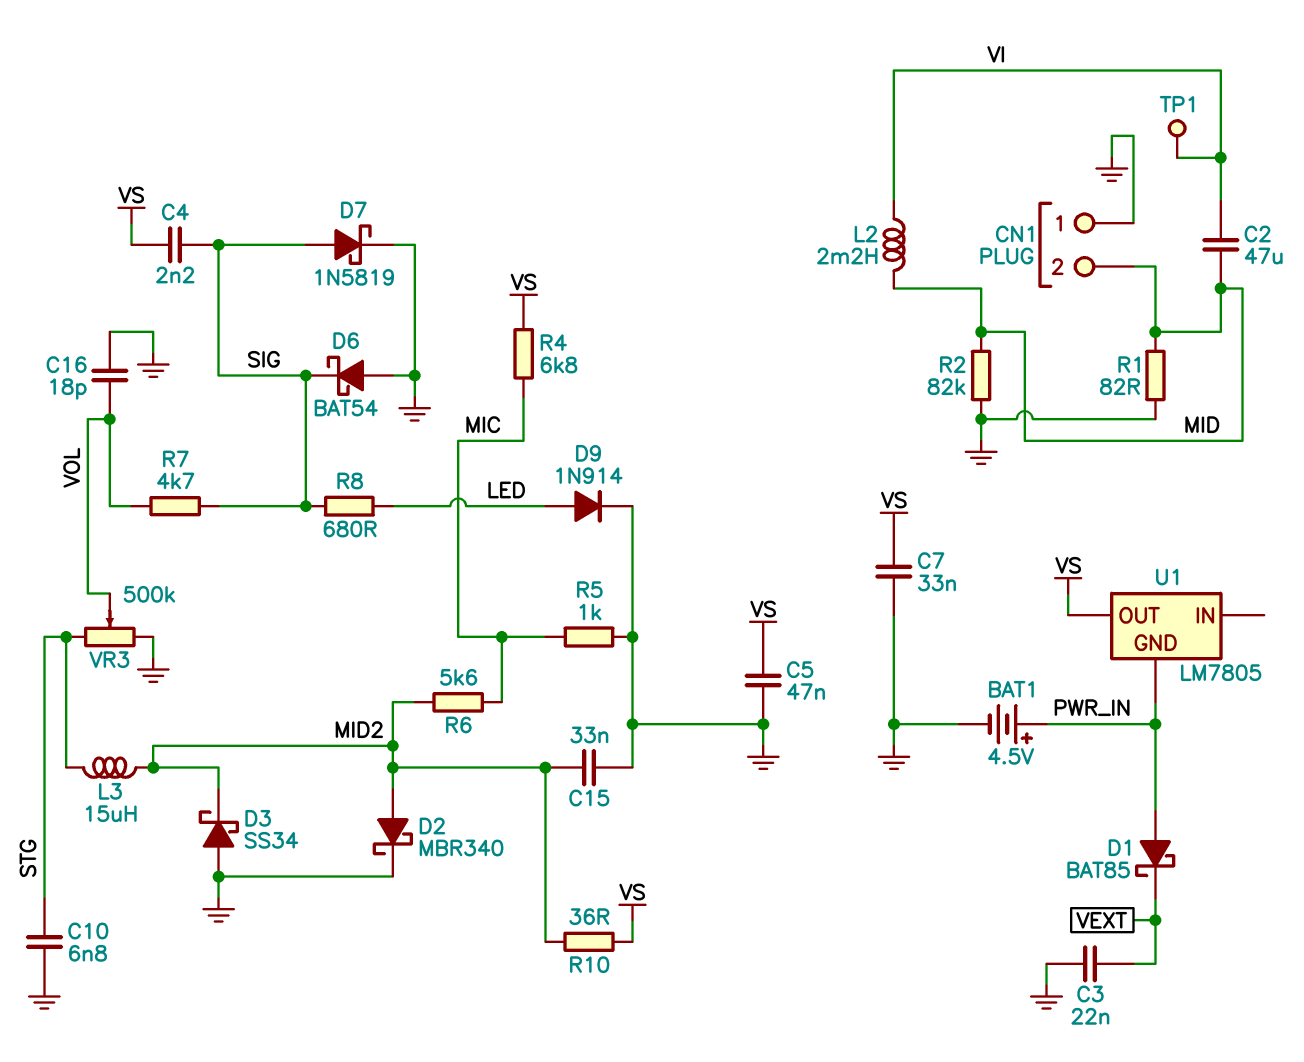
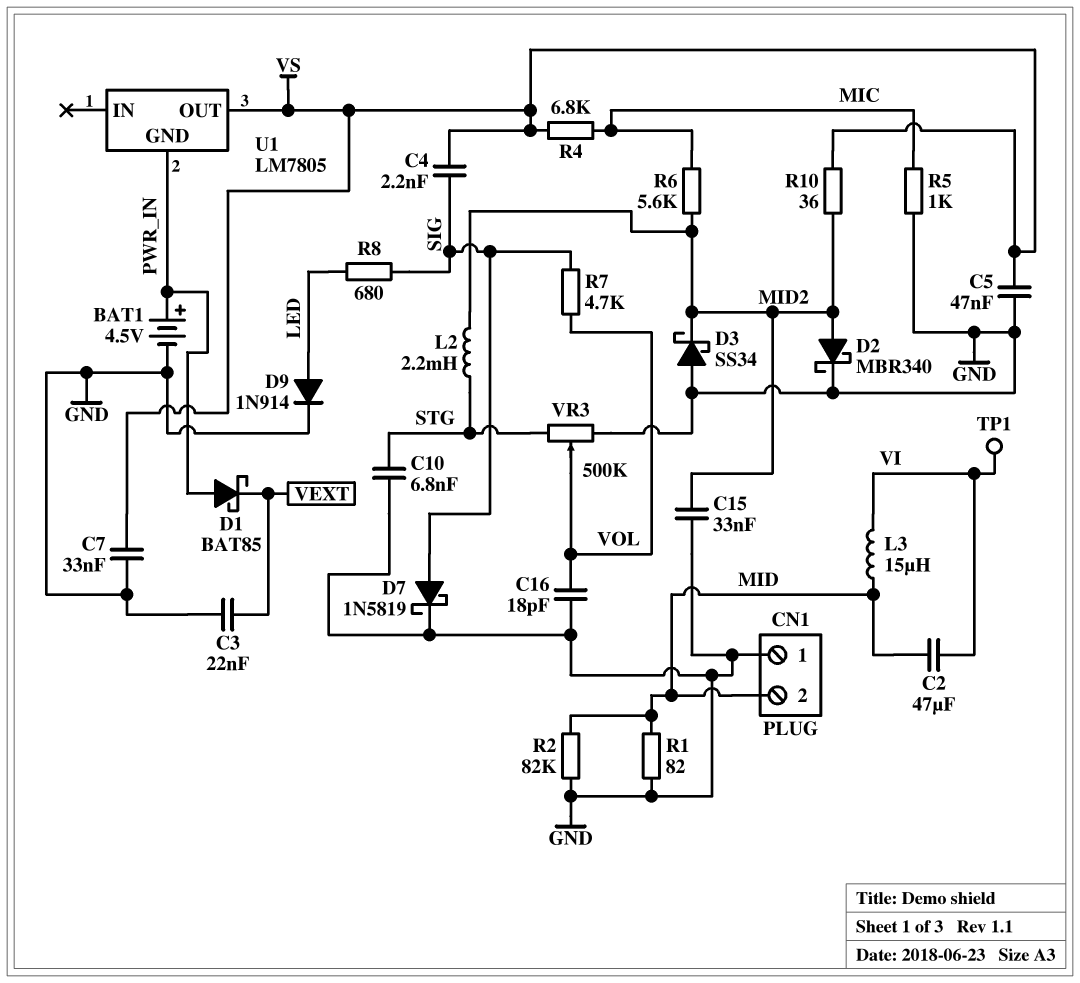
D6: schottky BAT54 (A GND, K SIG) -> none
L2: 2.2mH (MID, VI) -> 2.2mH (MID2, STG)
L3: 15uH (MID2, STG) -> 15uH (MID, VI)

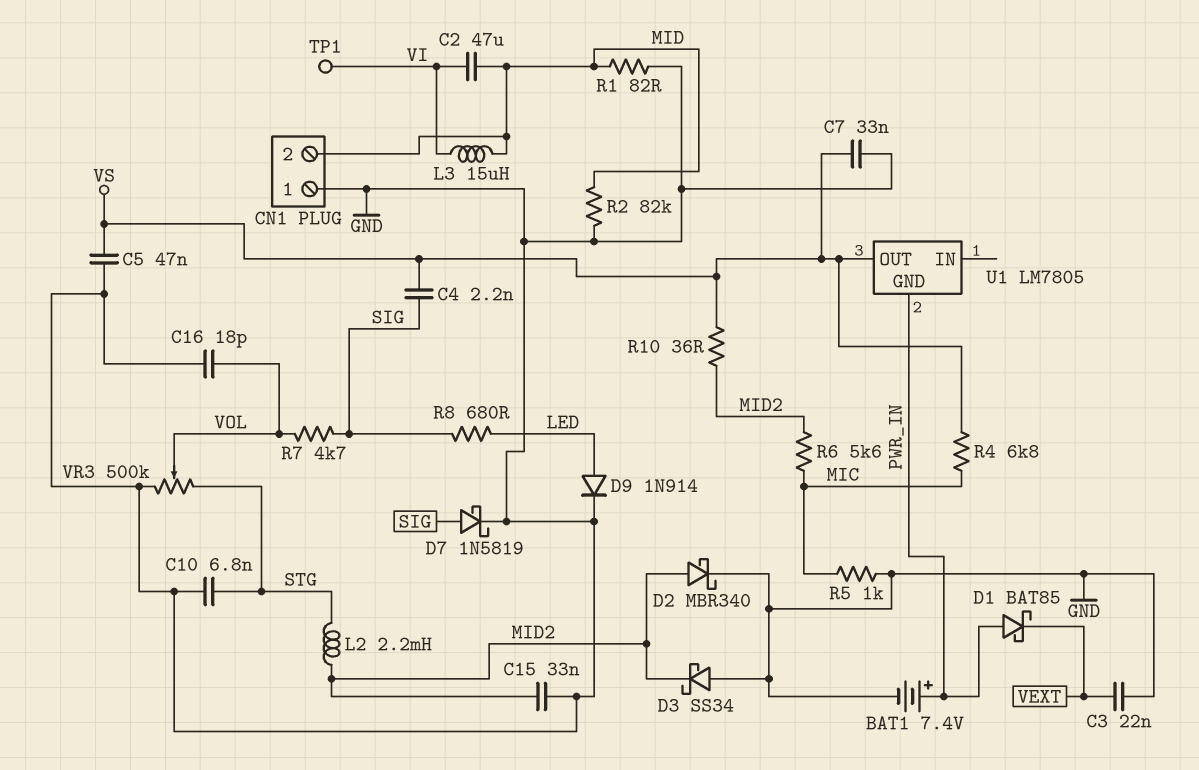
BAT1: 4.5V (plus PWR_IN, minus GND) -> 7.4V (plus PWR_IN, minus GND)

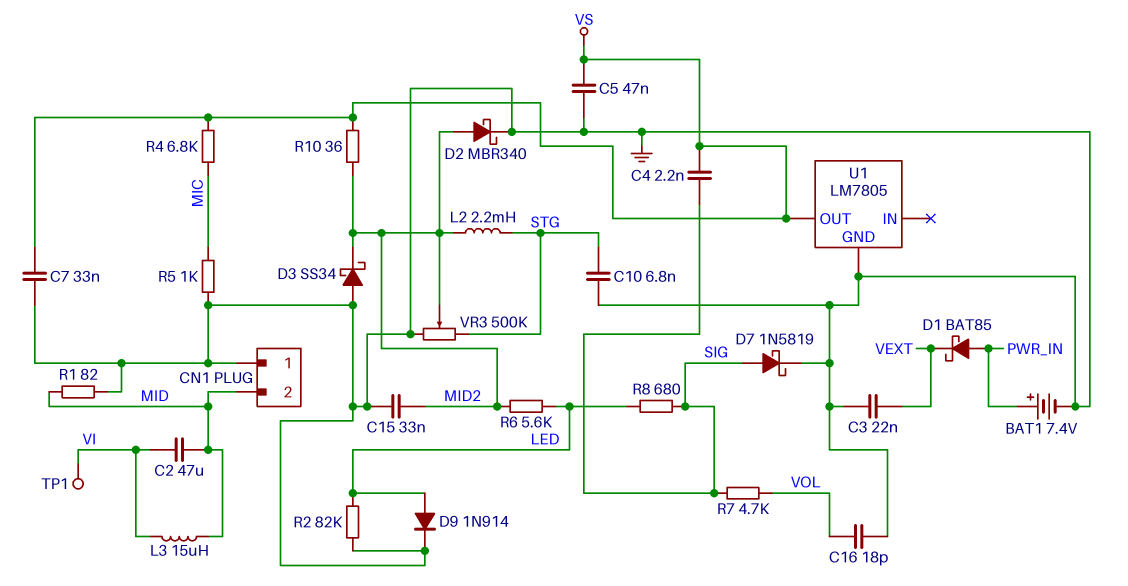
R2: 82k (GND, MID) -> 82k (GND, LED)
R6: 5.6k (MIC, MID2) -> 5.6k (LED, MID2)
U1 pin GND: PWR_IN -> GND
VR3: 500k (GND, STG, wiper VOL) -> 500k (GND, STG, wiper MID2)

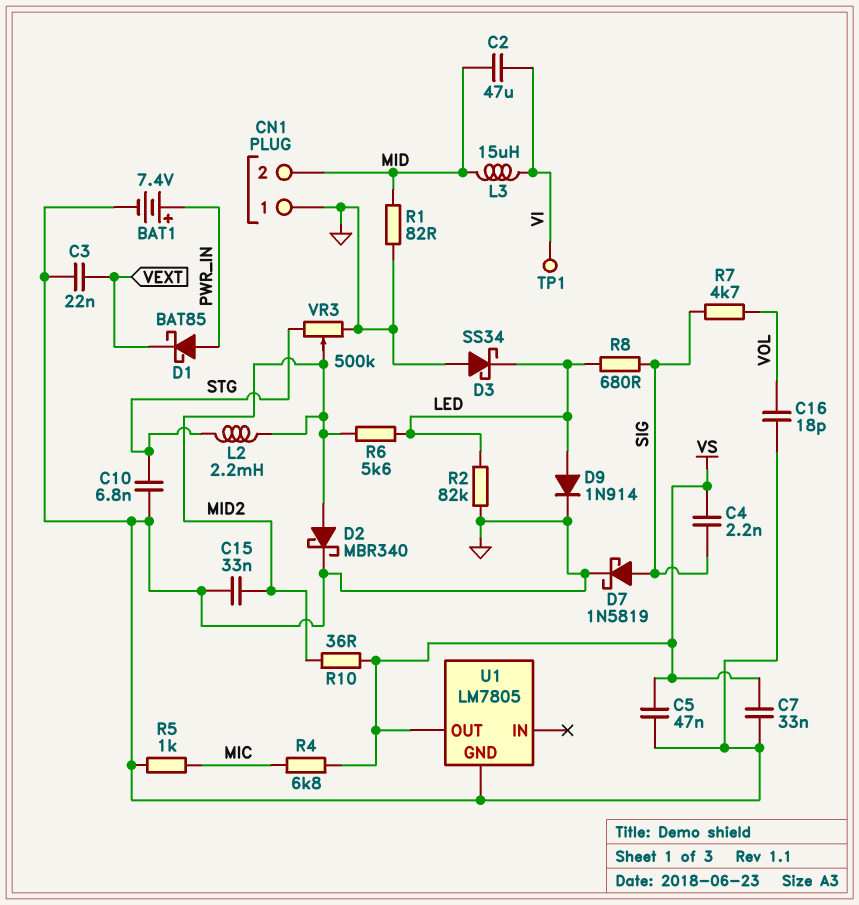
D3: schottky SS34 (A GND, K MID2) -> schottky SS34 (A GND, K LED)

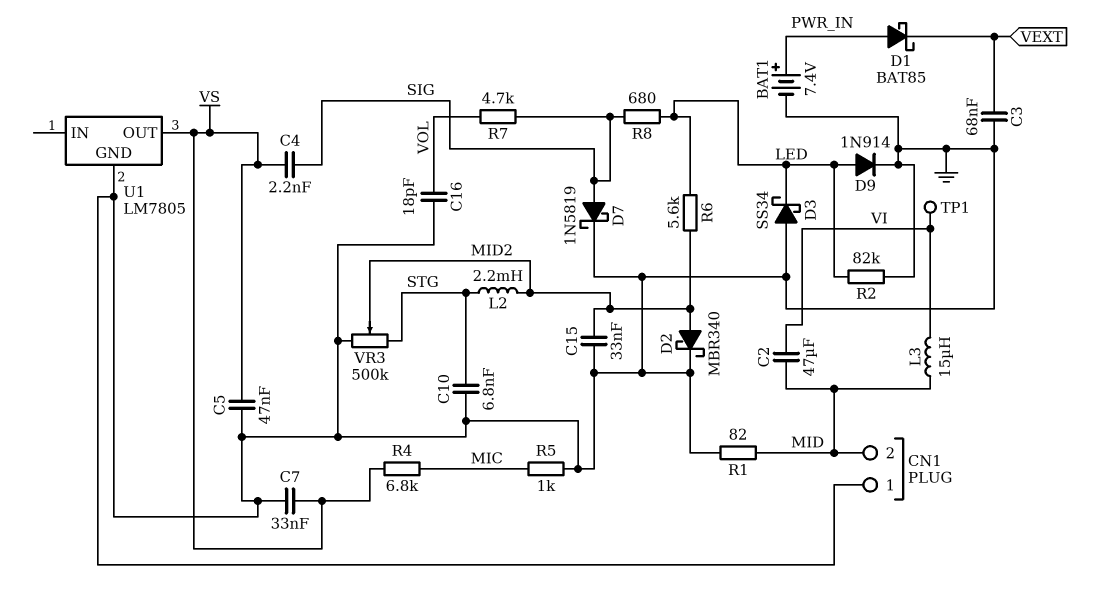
C3: 22nF (GND, VEXT) -> 68nF (GND, VEXT)
R10: 36 (MID2, VS) -> none

